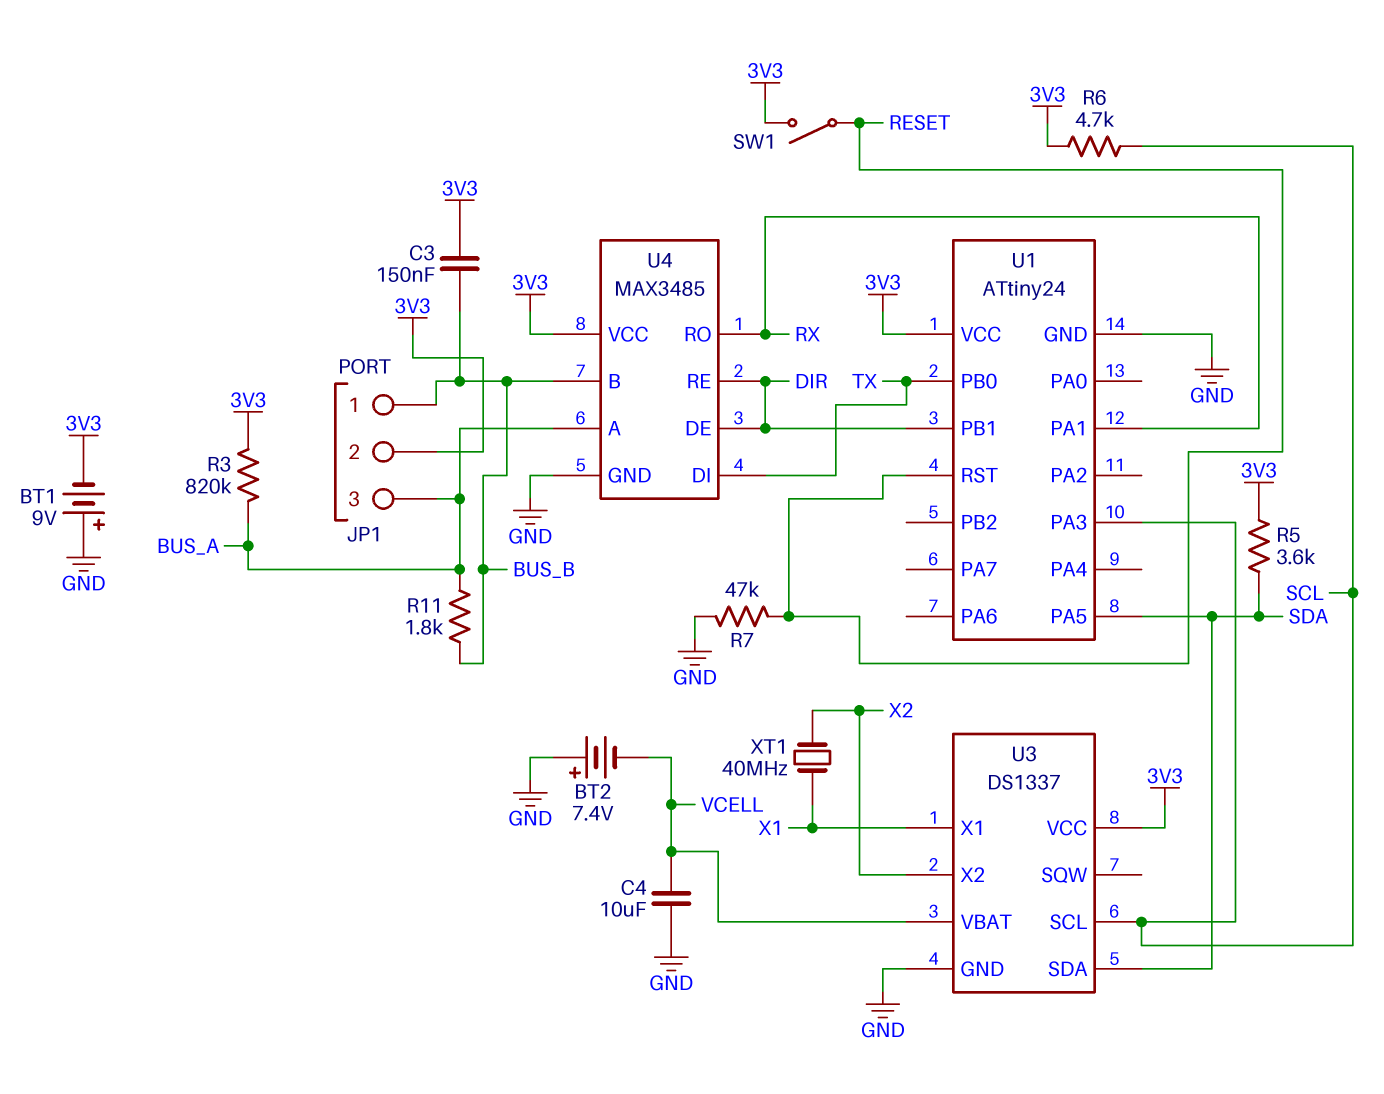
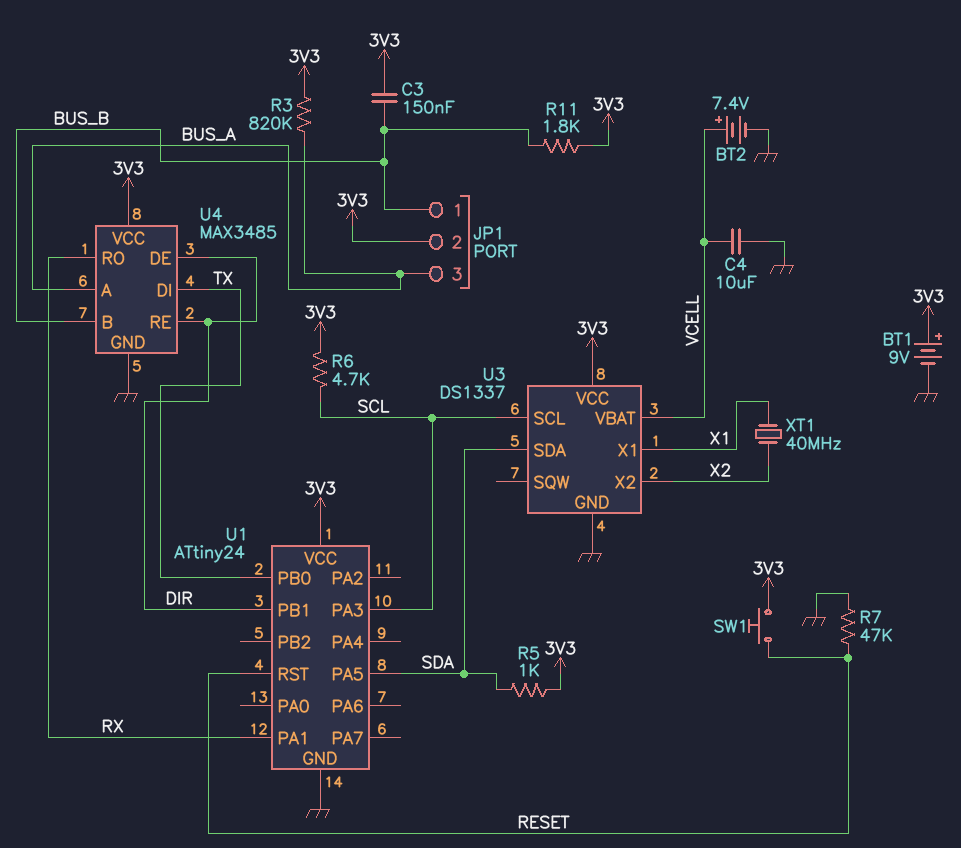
BT1: 9V (plus GND, minus 3V3) -> 9V (plus 3V3, minus GND)
BT2: 7.4V (plus GND, minus VCELL) -> 7.4V (plus VCELL, minus GND)
R5: 3.6k (3V3, SDA) -> 1k (3V3, SDA)
R11: 1.8k (BUS_A, BUS_B) -> 1.8k (3V3, BUS_B)
SW1: switch (3V3, RESET) -> button (3V3, RESET)

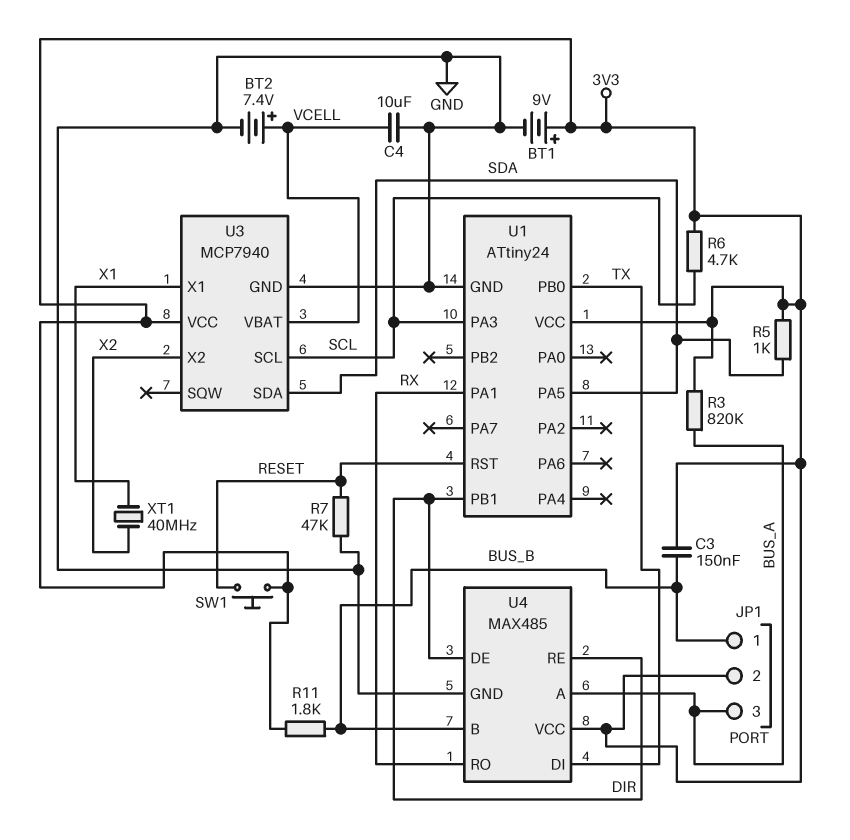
U3: DS1337 -> MCP7940
U4: MAX3485 -> MAX485

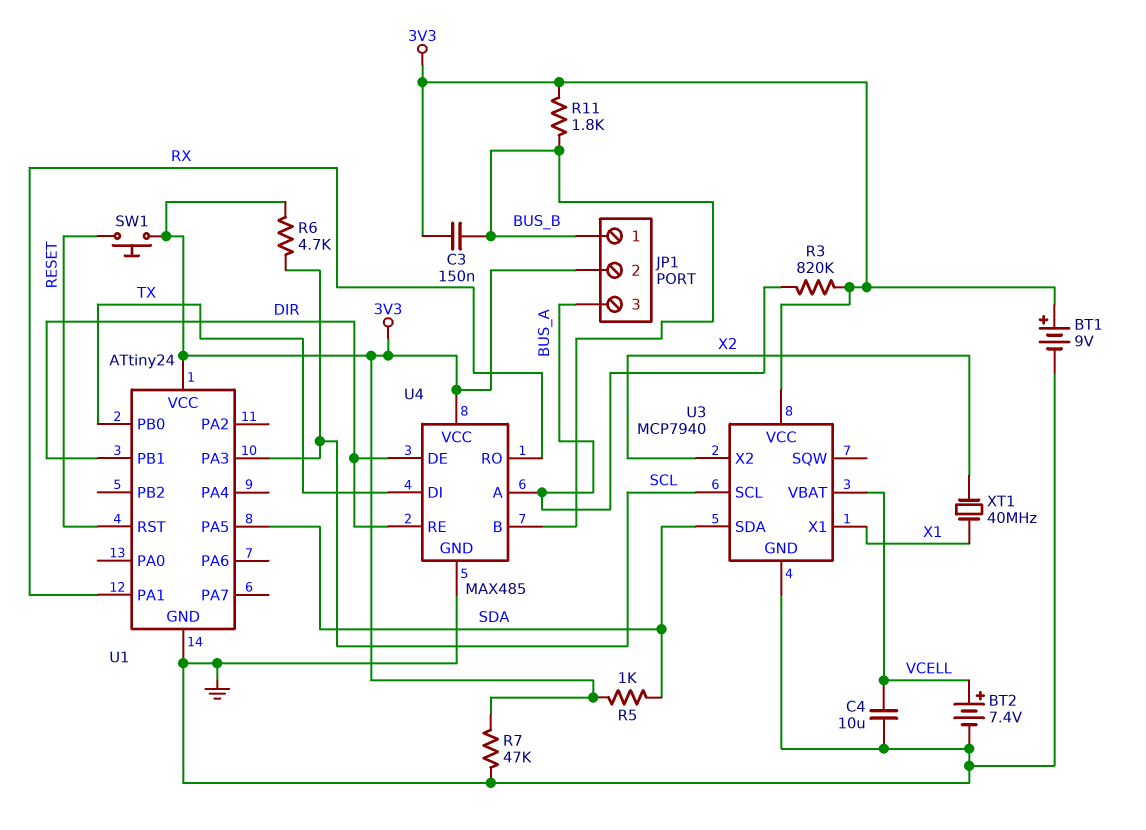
R7: 47k (GND, RESET) -> 47k (3V3, GND)

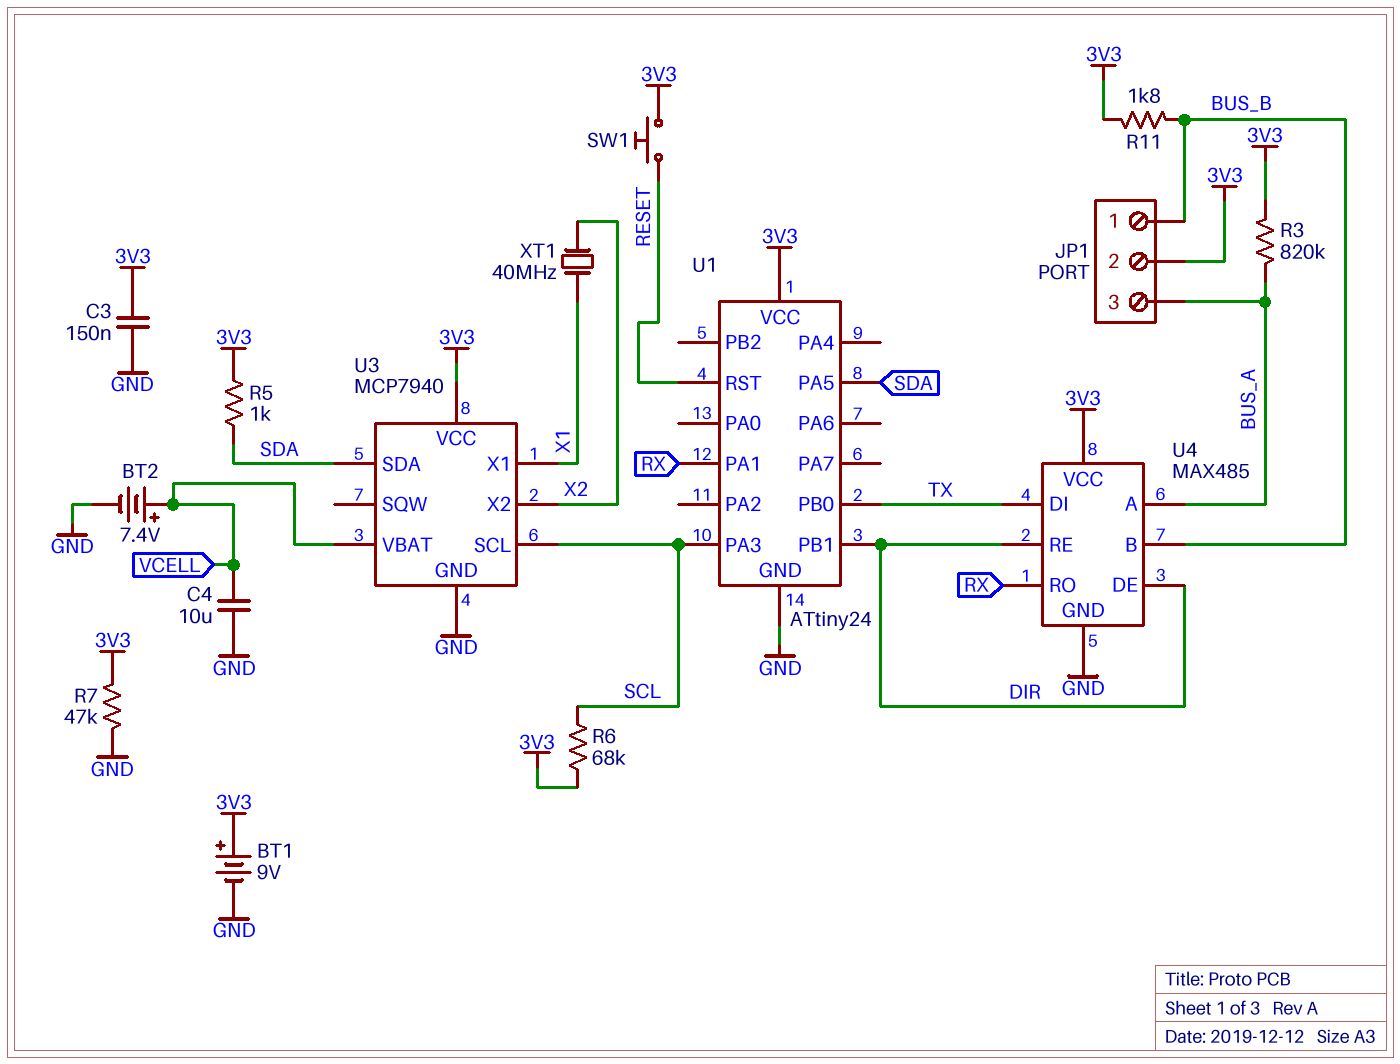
C3: 150nF (3V3, BUS_B) -> 150nF (3V3, GND)
R6: 4.7k (3V3, SCL) -> 68k (3V3, SCL)

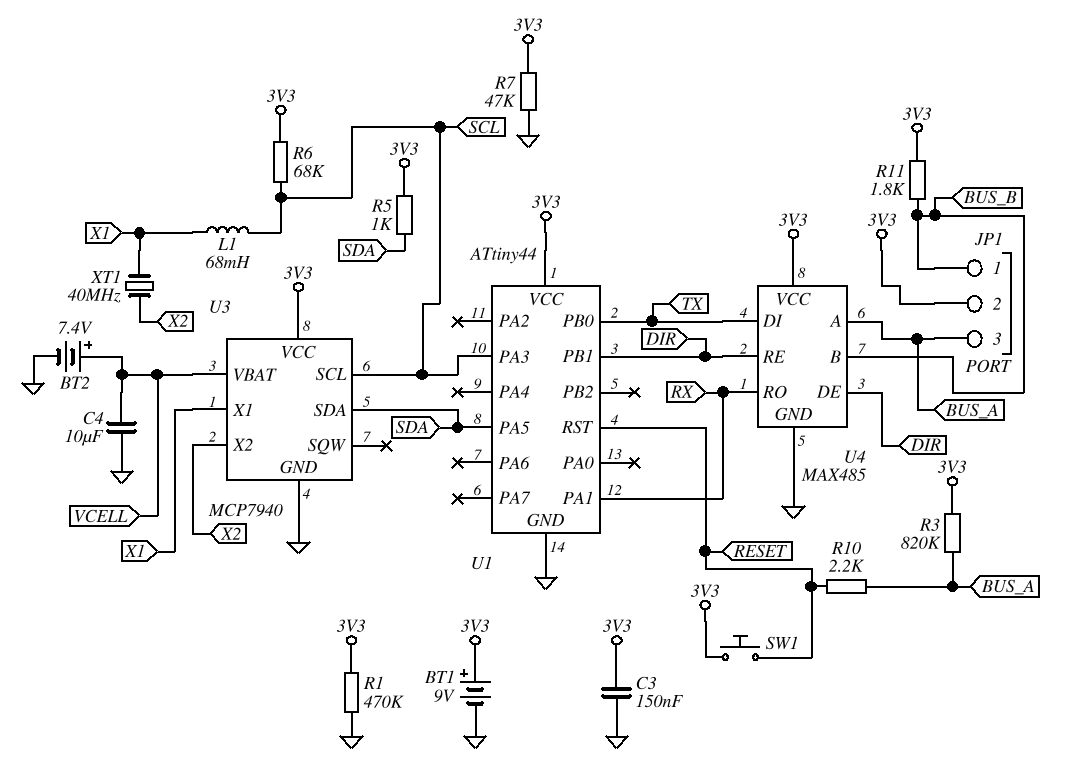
L1: none -> 68mH (SCL, X1)
R1: none -> 470k (3V3, GND)
R10: none -> 2.2k (BUS_A, RESET)
U1: ATtiny24 -> ATtiny44

